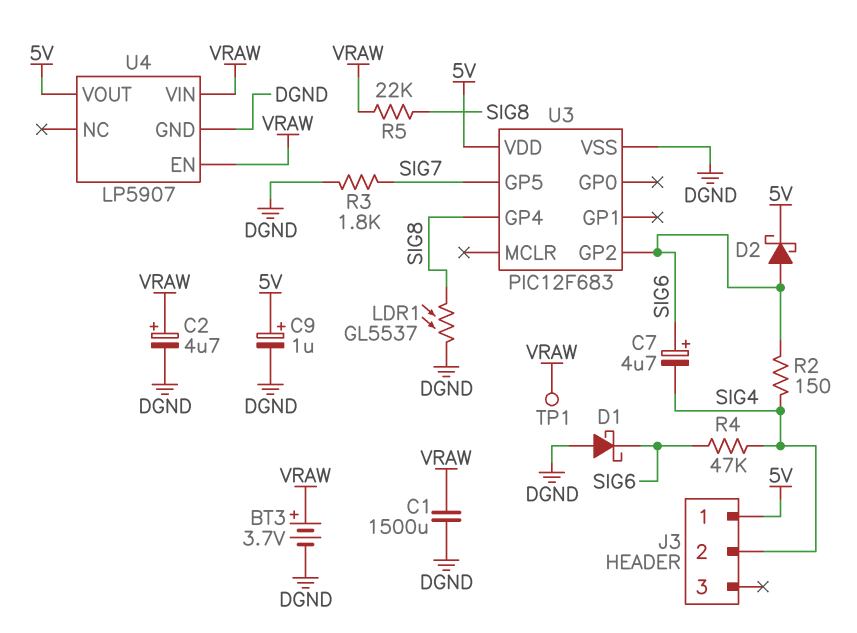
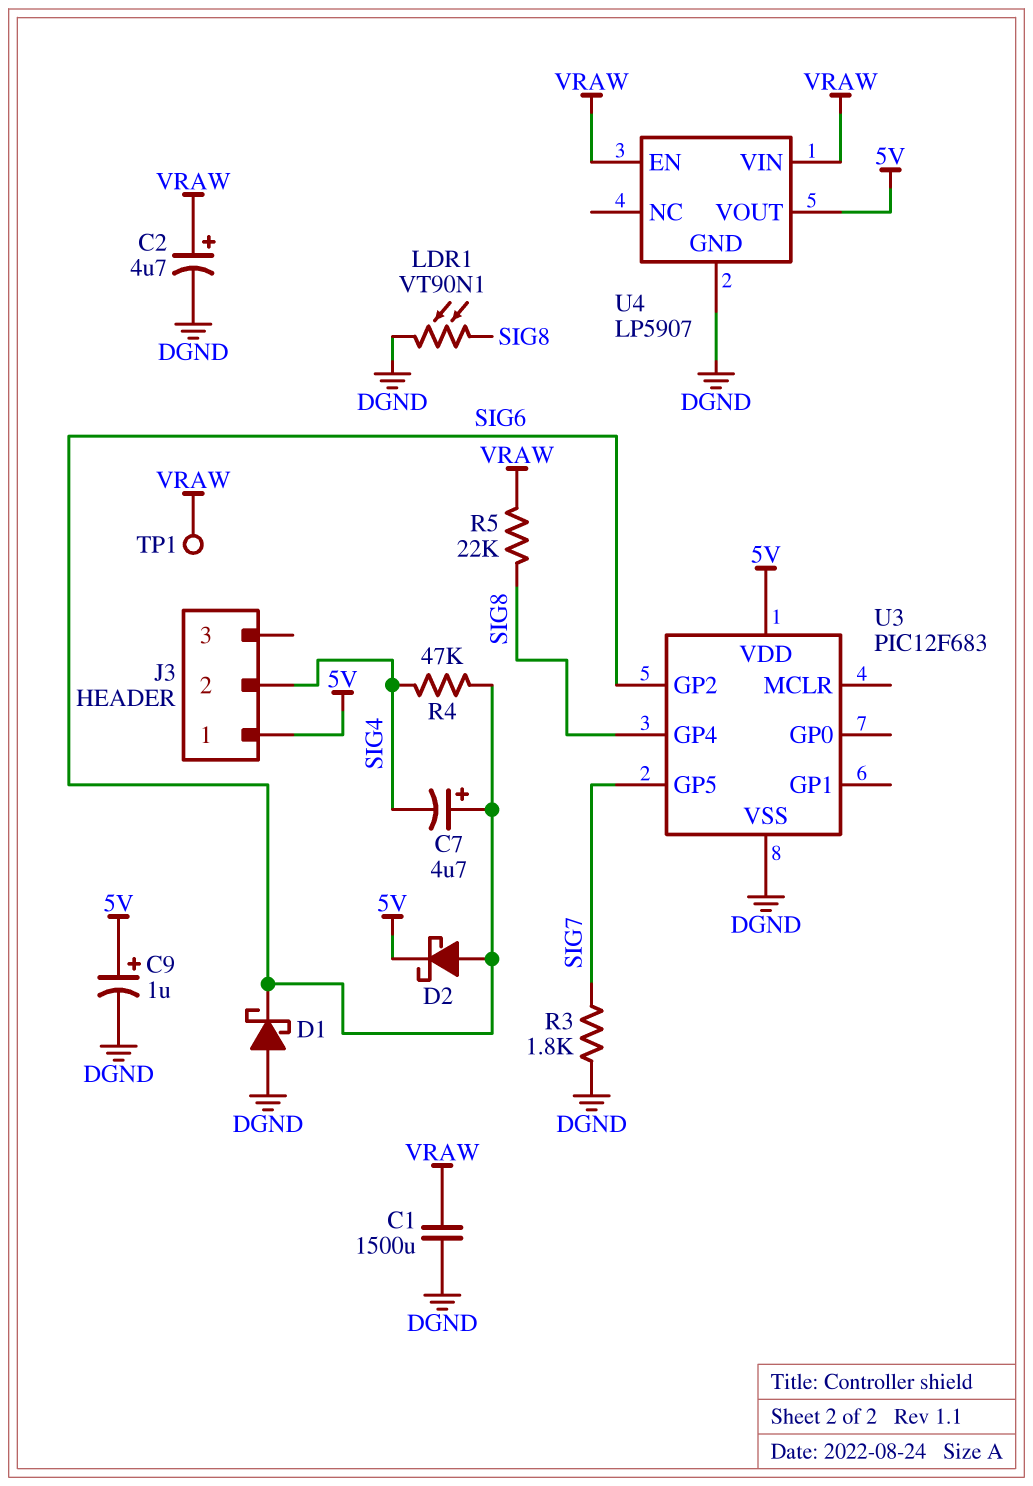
BT3: 3.7V (plus VRAW, minus DGND) -> none
LDR1: GL5537 (DGND, SIG8) -> VT90N1 (DGND, SIG8)
R2: 150 (SIG4, SIG6) -> none

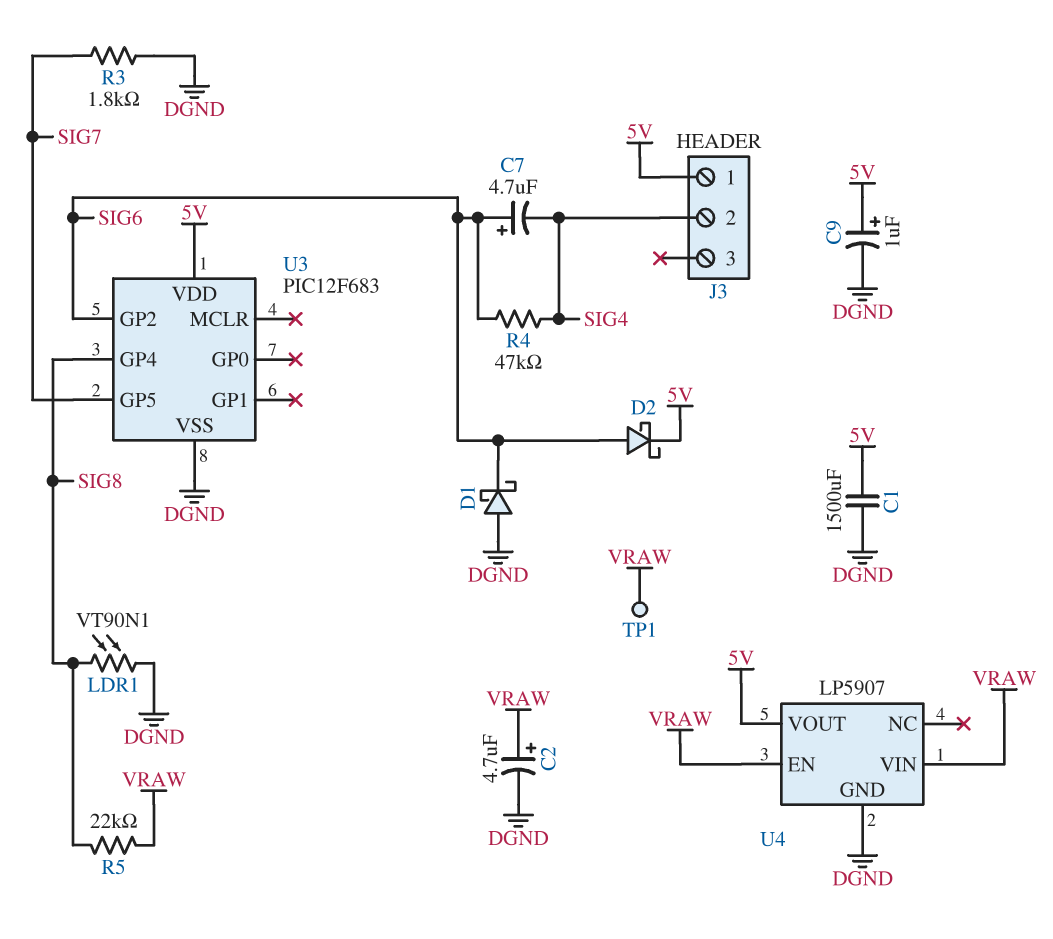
C1: 1500uF (DGND, VRAW) -> 1500uF (5V, DGND)

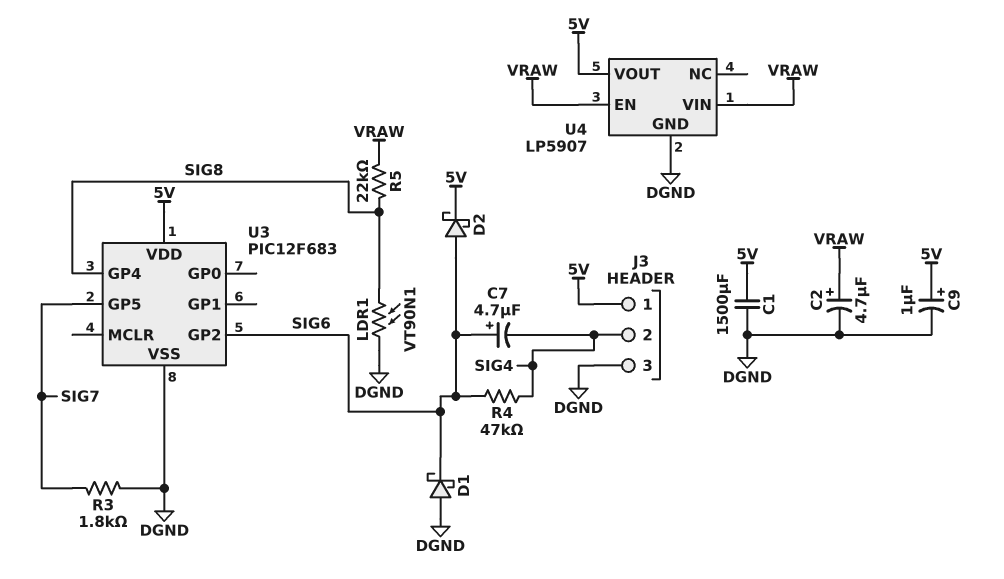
J3 pin 3: none -> DGND
TP1: test point (VRAW) -> none

